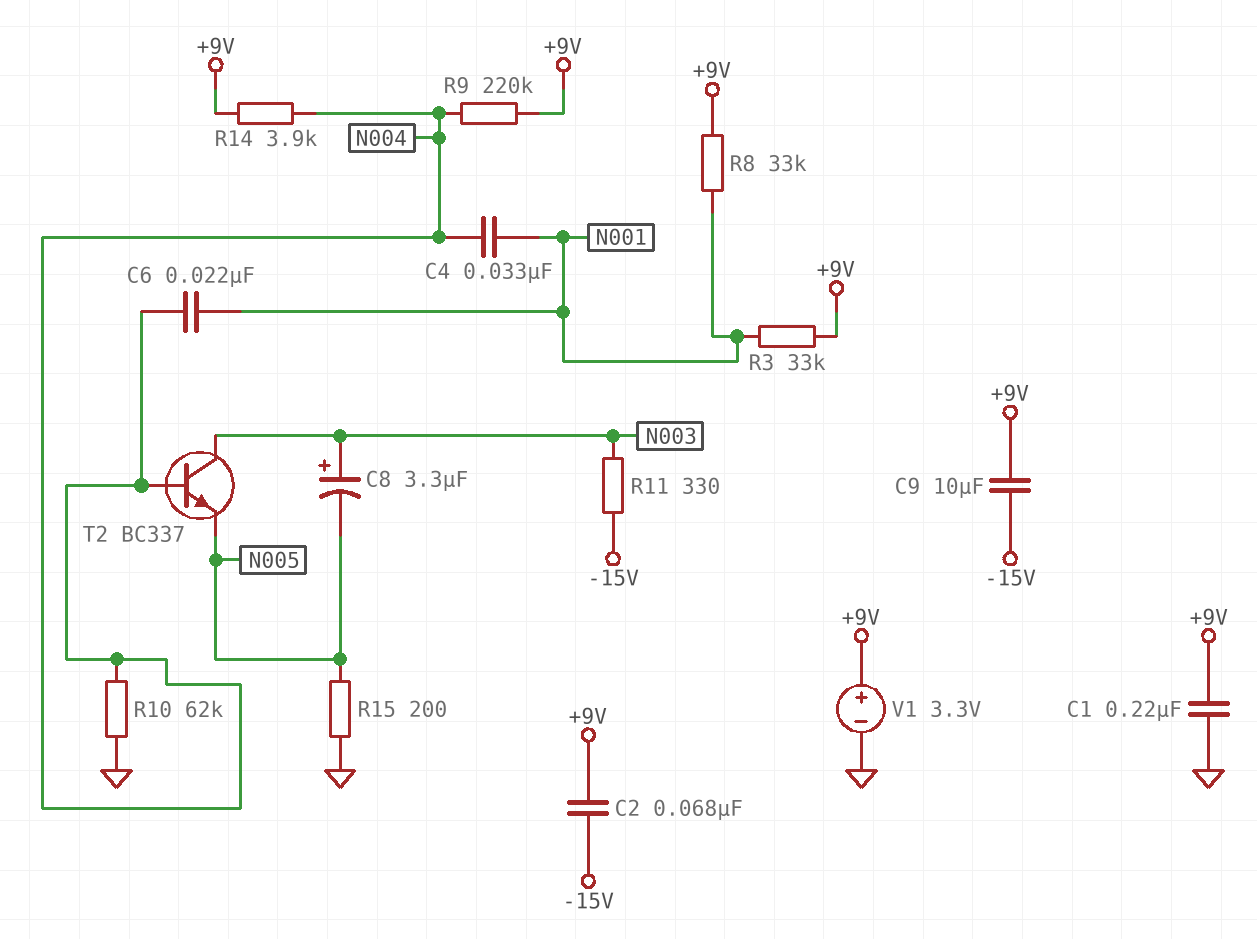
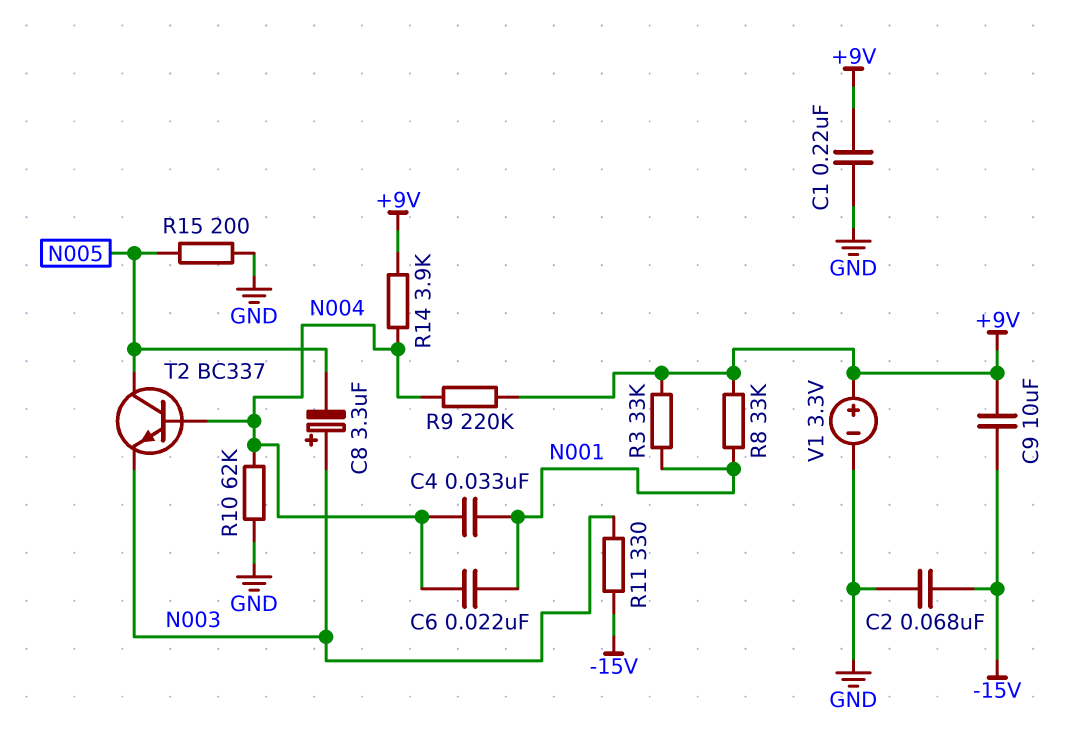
C2: 68nF (+9V, -15V) -> 68nF (-15V, GND)
T2: NPN BC337 (B N004, C N003, E N005) -> NPN BC337 (B N004, C N005, E N003)

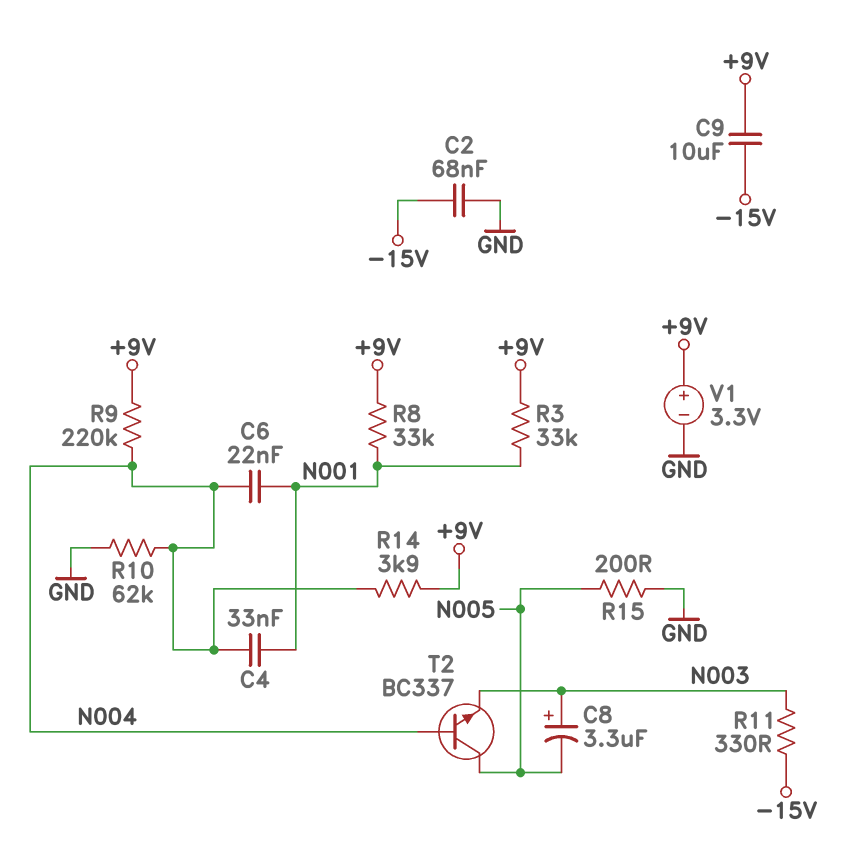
C1: 220nF (+9V, GND) -> none

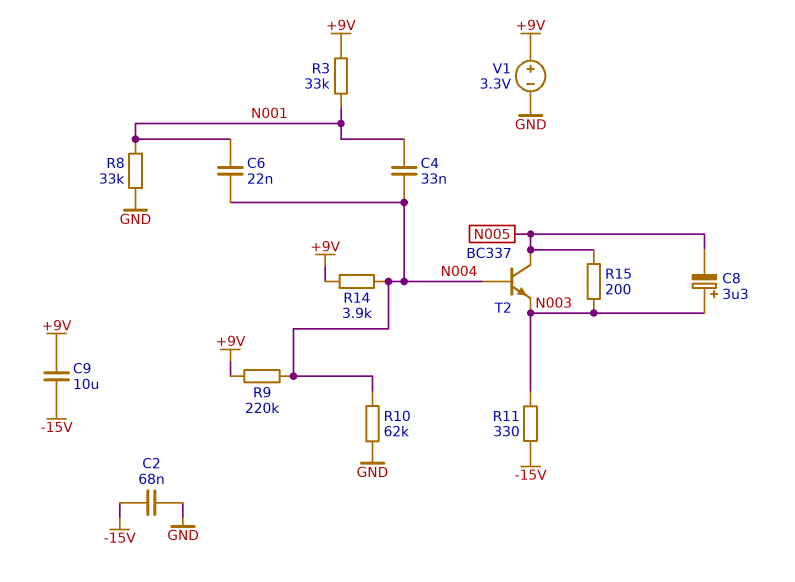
R8: 33k (+9V, N001) -> 33k (GND, N001)
R15: 200 (GND, N005) -> 200 (N003, N005)

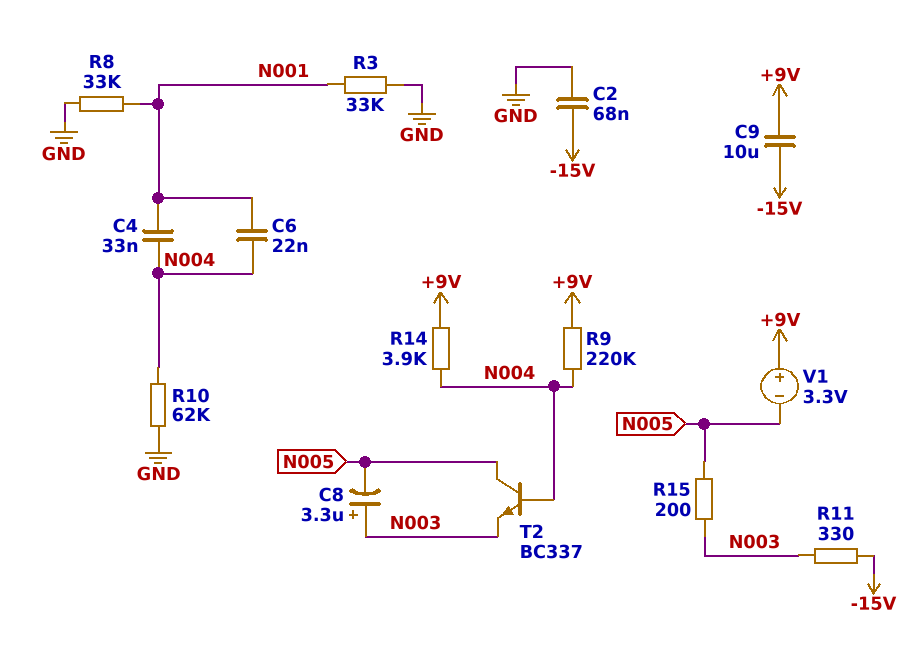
R3: 33k (+9V, N001) -> 33k (GND, N001)
V1: 3.3V (plus +9V, minus GND) -> 3.3V (plus +9V, minus N005)

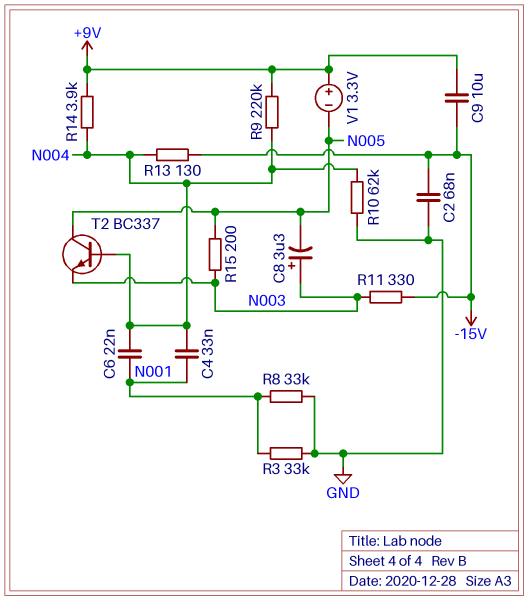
R13: none -> 130 (-15V, N004)

